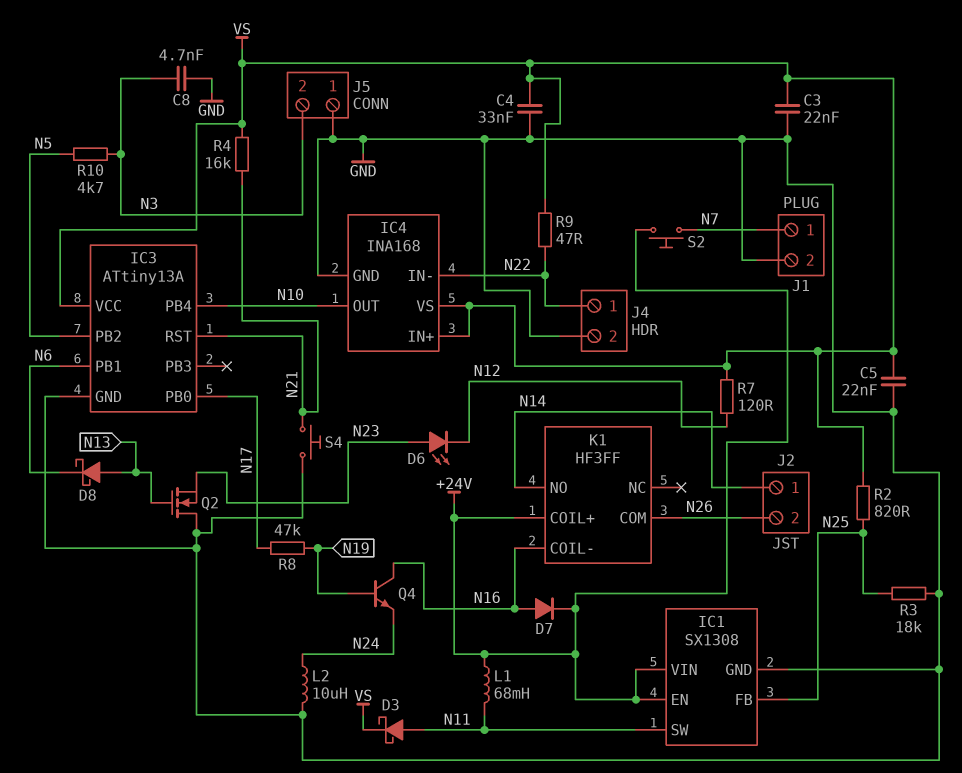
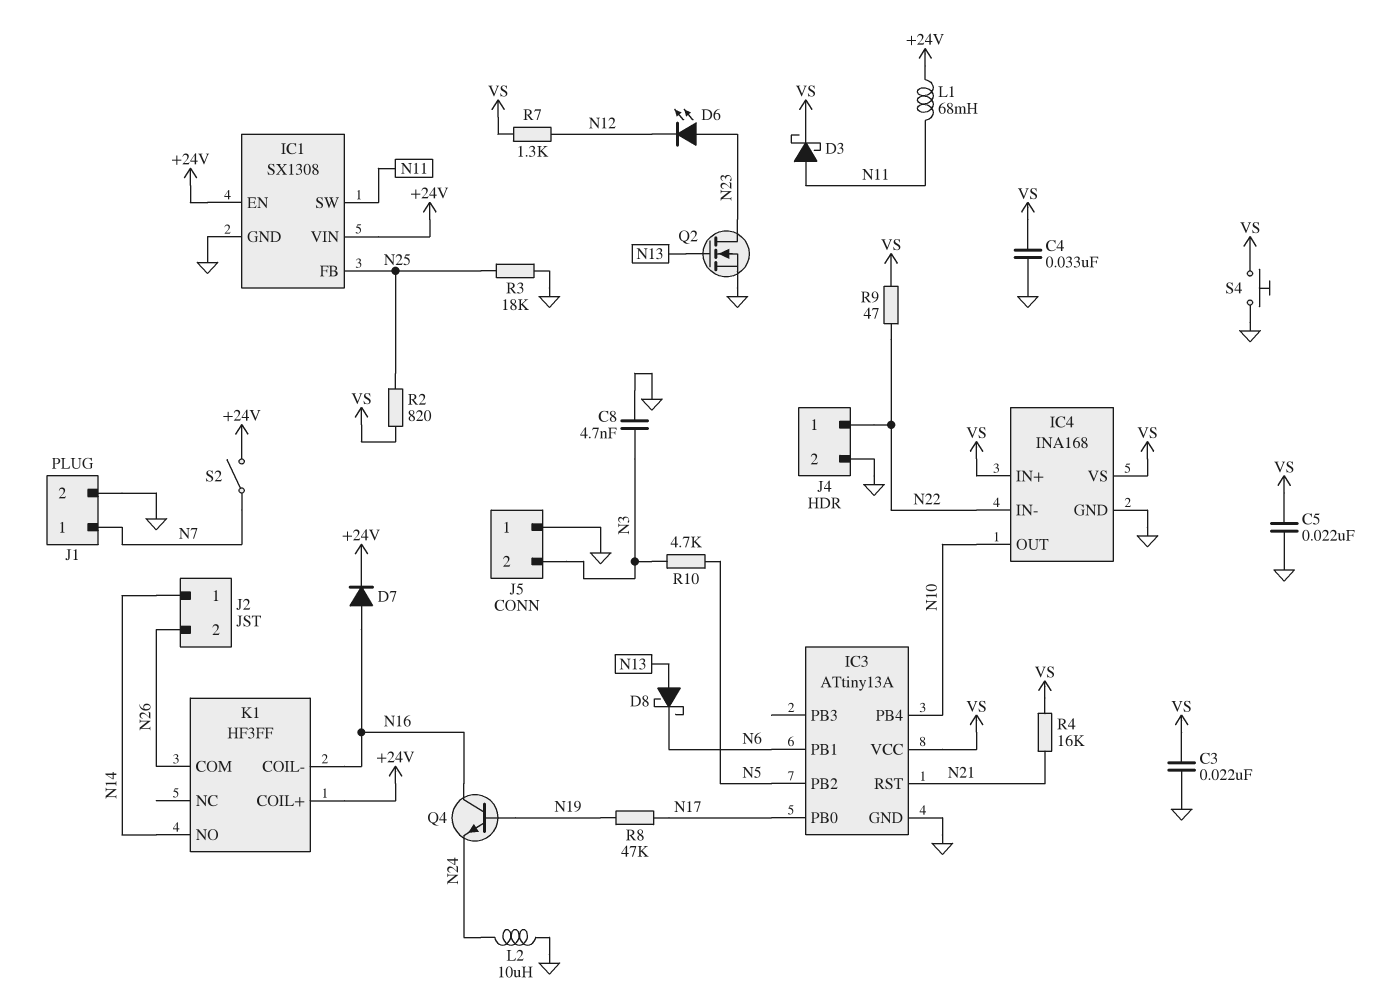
Q2: NMOS (G N13, D GND, S N23) -> NMOS (G N13, D N23, S GND)
R7: 120 (N12, VS) -> 1.3k (N12, VS)
S2: button (+24V, N7) -> switch (+24V, N7)
S4: button (GND, N21) -> button (GND, VS)

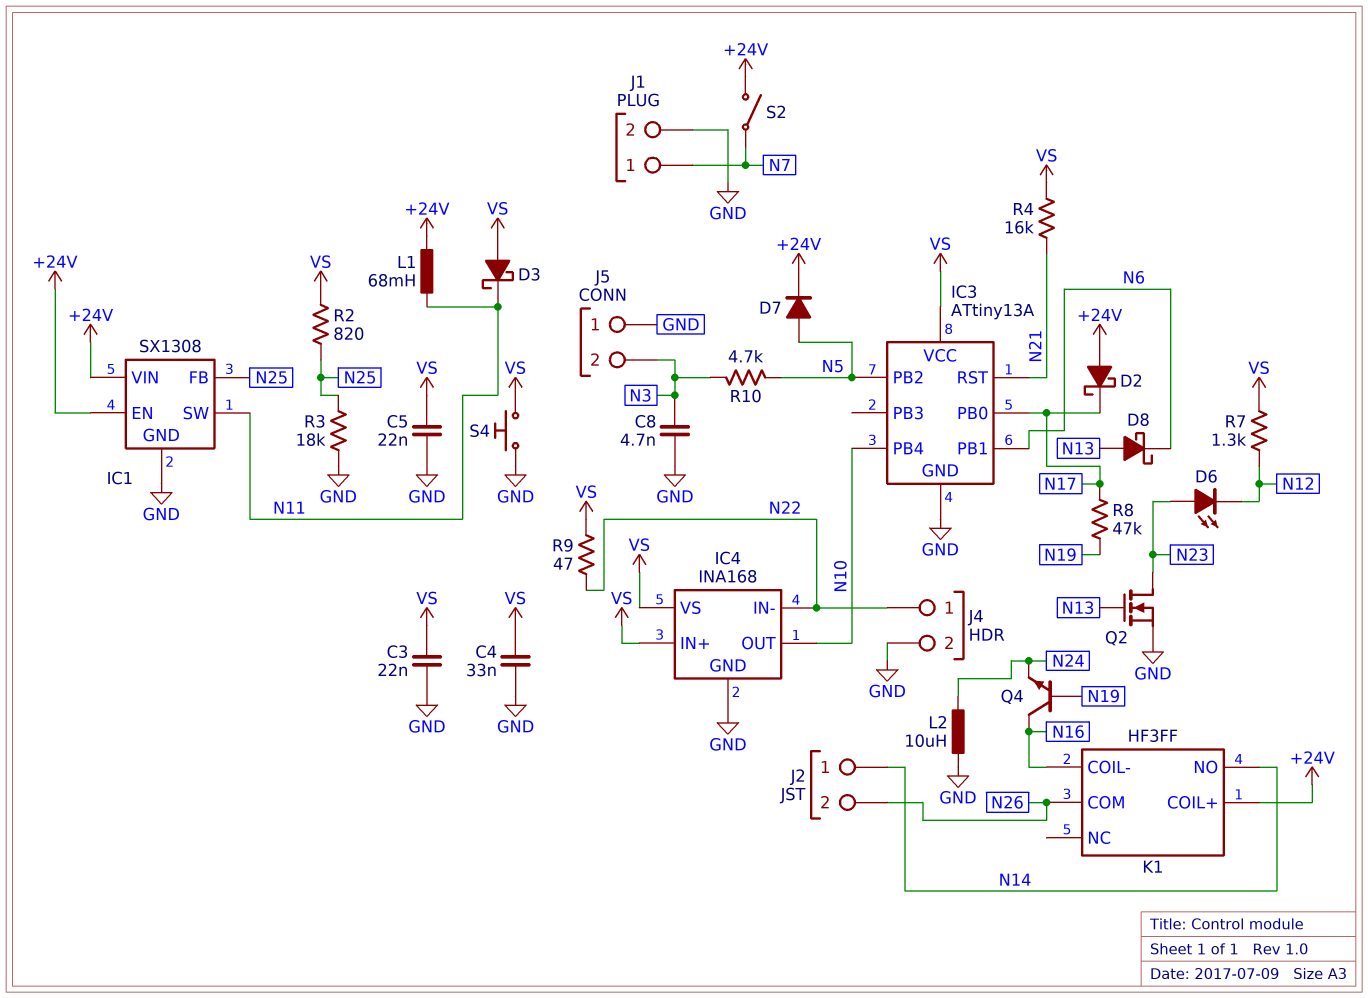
D2: none -> schottky (A +24V, K N17)
D3: schottky (A N11, K VS) -> schottky (A VS, K N11)
D7: diode (A N16, K +24V) -> diode (A N5, K +24V)

